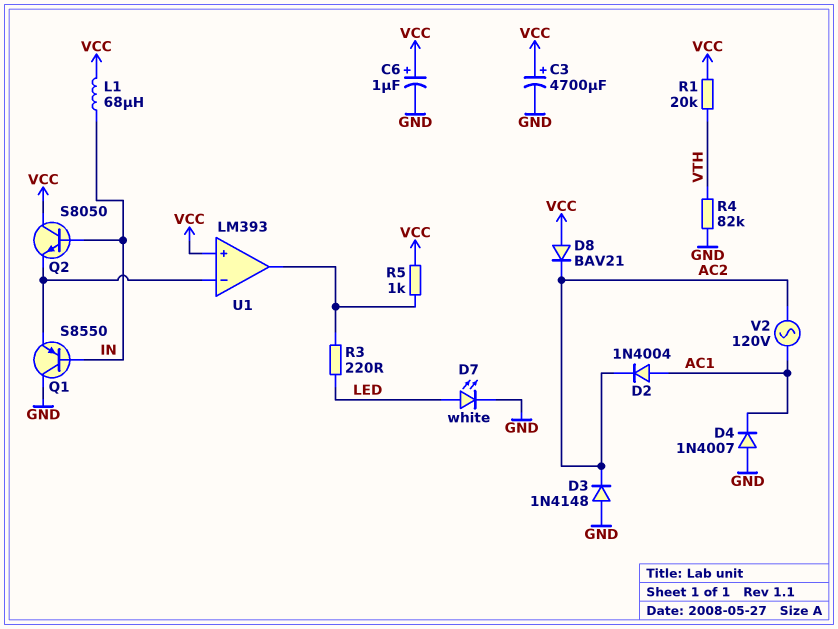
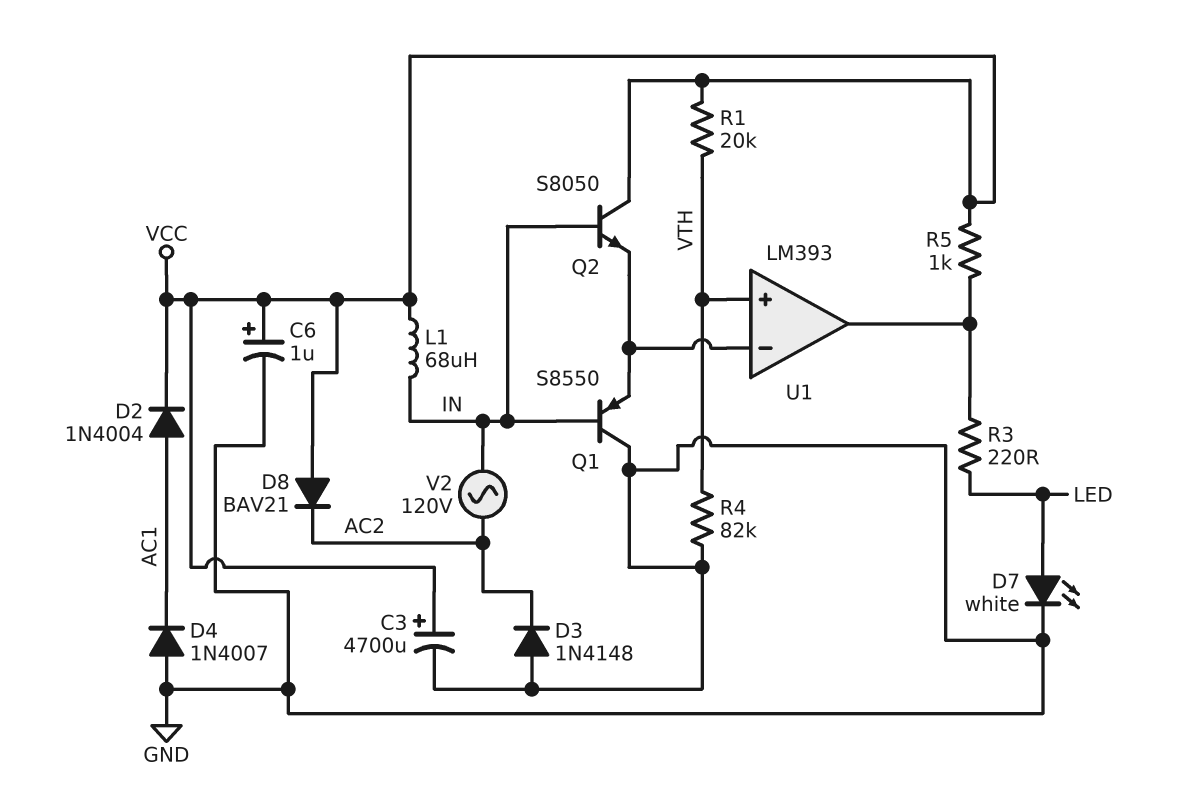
D2: diode 1N4004 (A AC1, K AC2) -> diode 1N4004 (A AC1, K VCC)
U1 pin in+: VCC -> VTH
V2: AC 120V (AC1, AC2) -> AC 120V (AC2, IN)

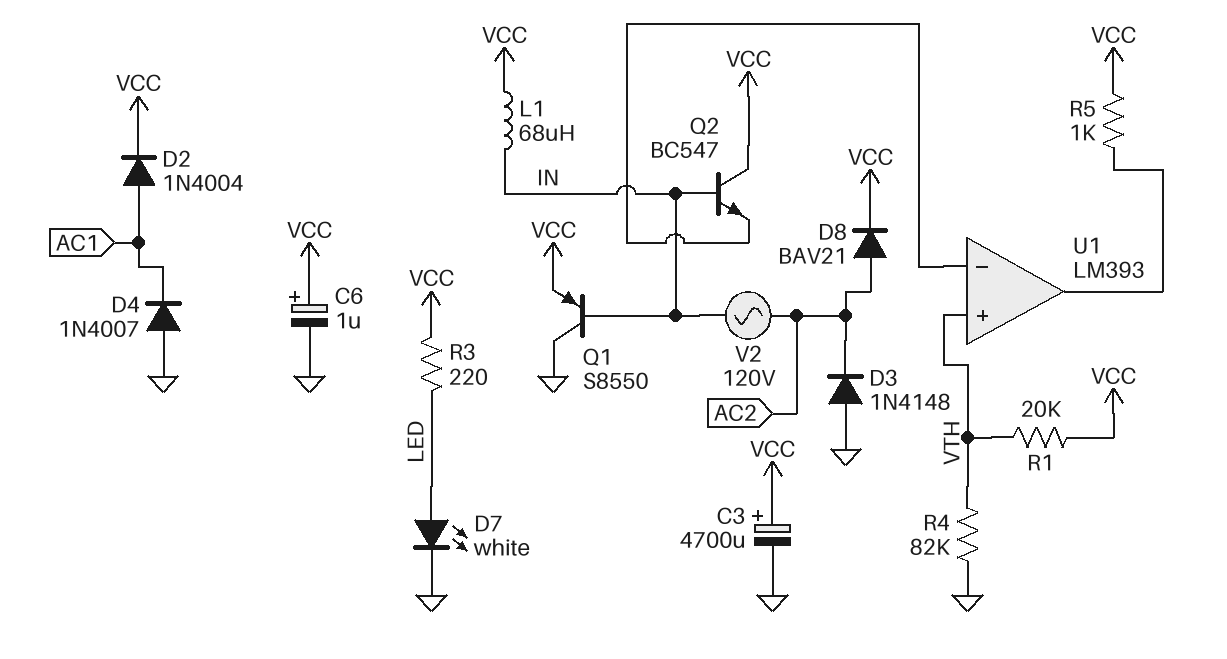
D8: diode BAV21 (A VCC, K AC2) -> diode BAV21 (A AC2, K VCC)
Q1: PNP S8550 (B IN, C GND, E U1/in-) -> PNP S8550 (B IN, C GND, E VCC)
Q2: NPN S8050 (B IN, C VCC, E U1/in-) -> NPN BC547 (B IN, C VCC, E U1/in-)
R3: 220 (LED, U1/out) -> 220 (LED, VCC)

